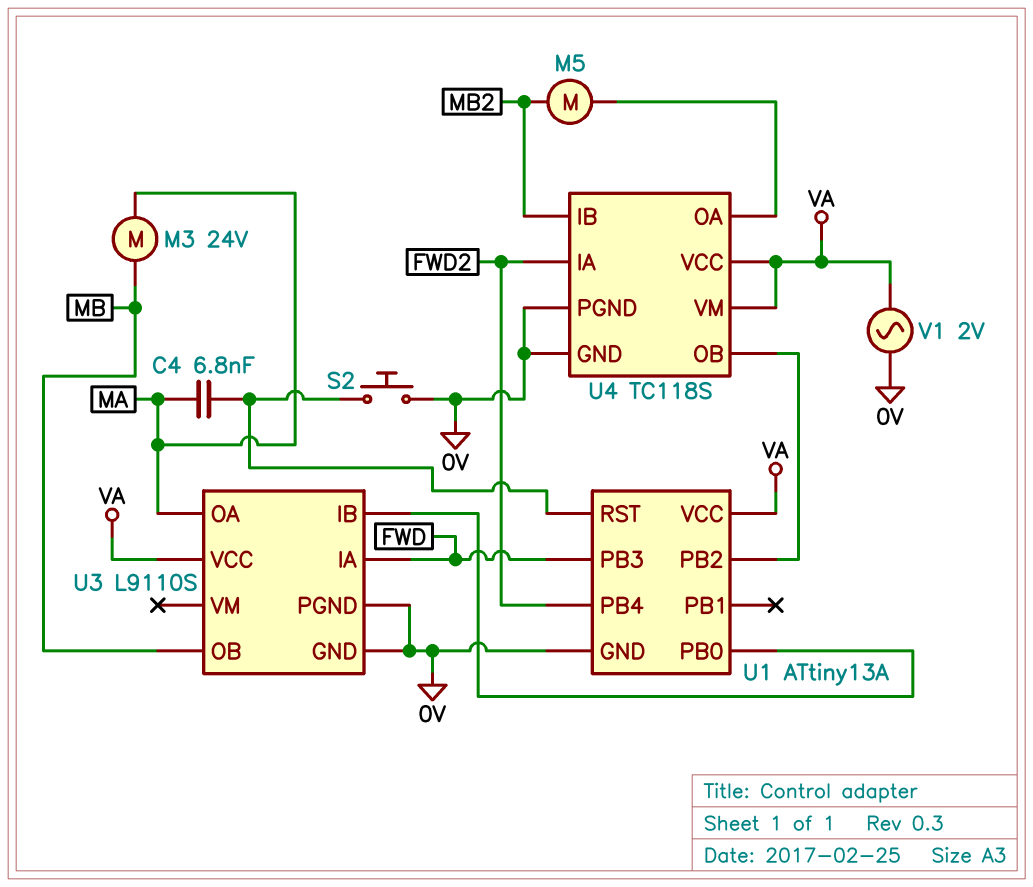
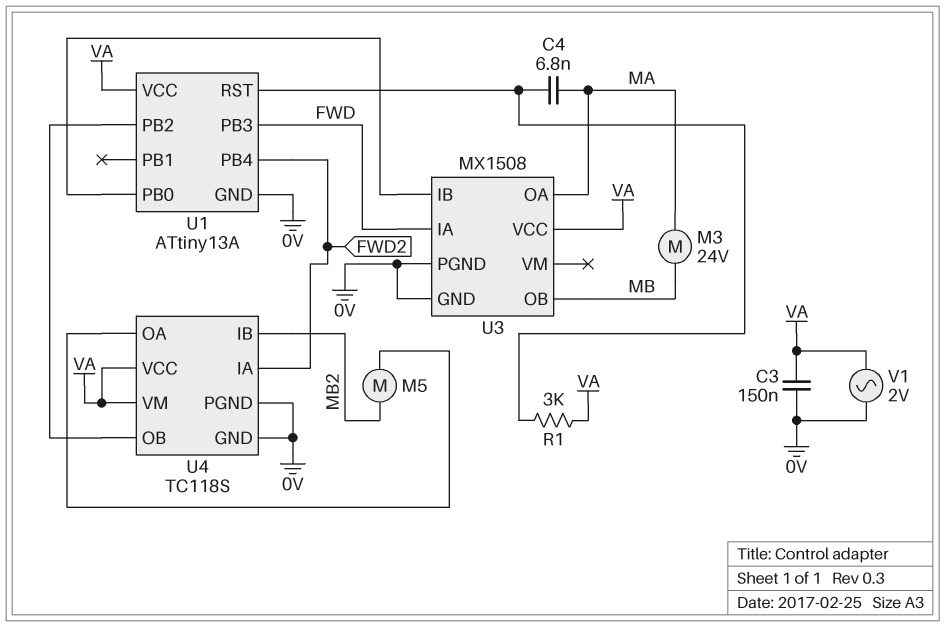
C3: none -> 150nF (0V, VA)
R1: none -> 3k (U1/RST, VA)
S2: button (0V, U1/RST) -> none
U3: L9110S -> MX1508

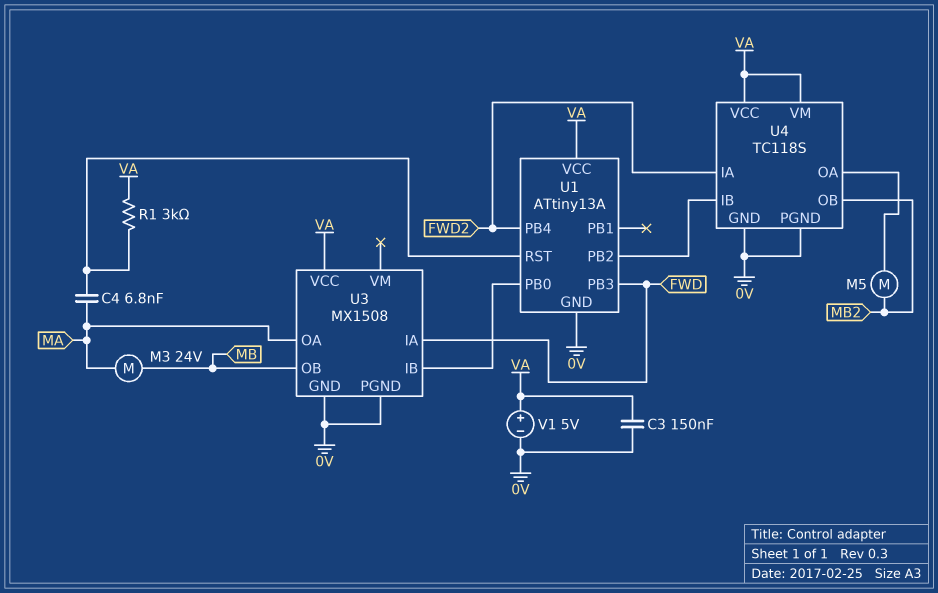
U4 pin IB: MB2 -> U1/PB2
U4 pin OB: U1/PB2 -> MB2
V1: AC 2V (0V, VA) -> 5V (plus VA, minus 0V)

